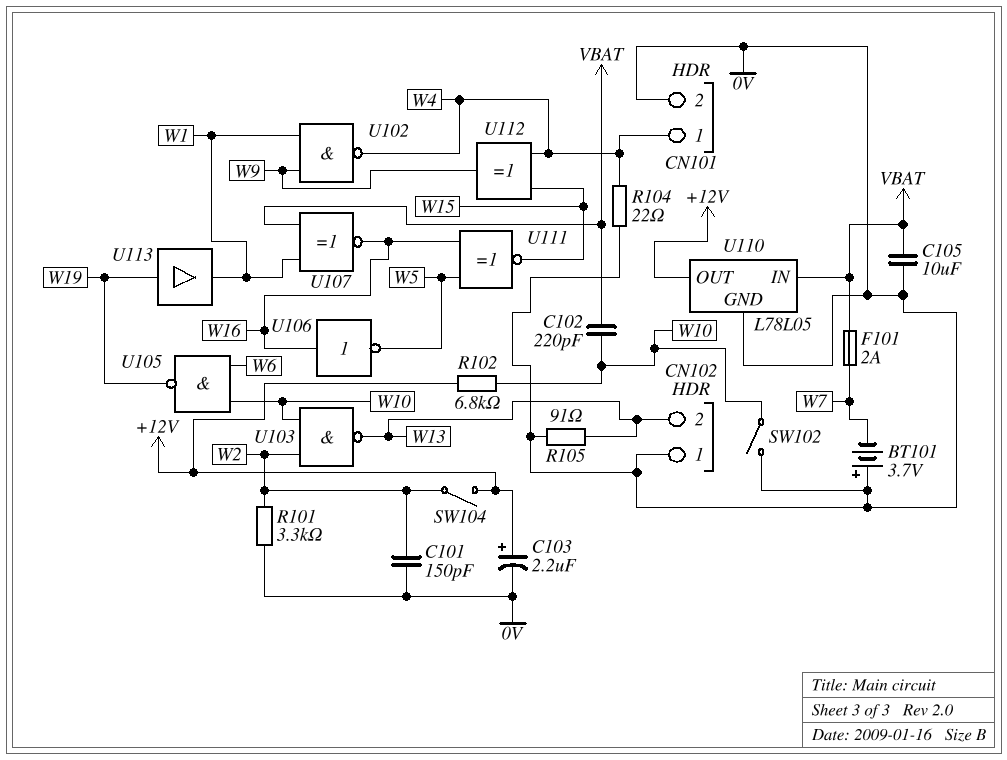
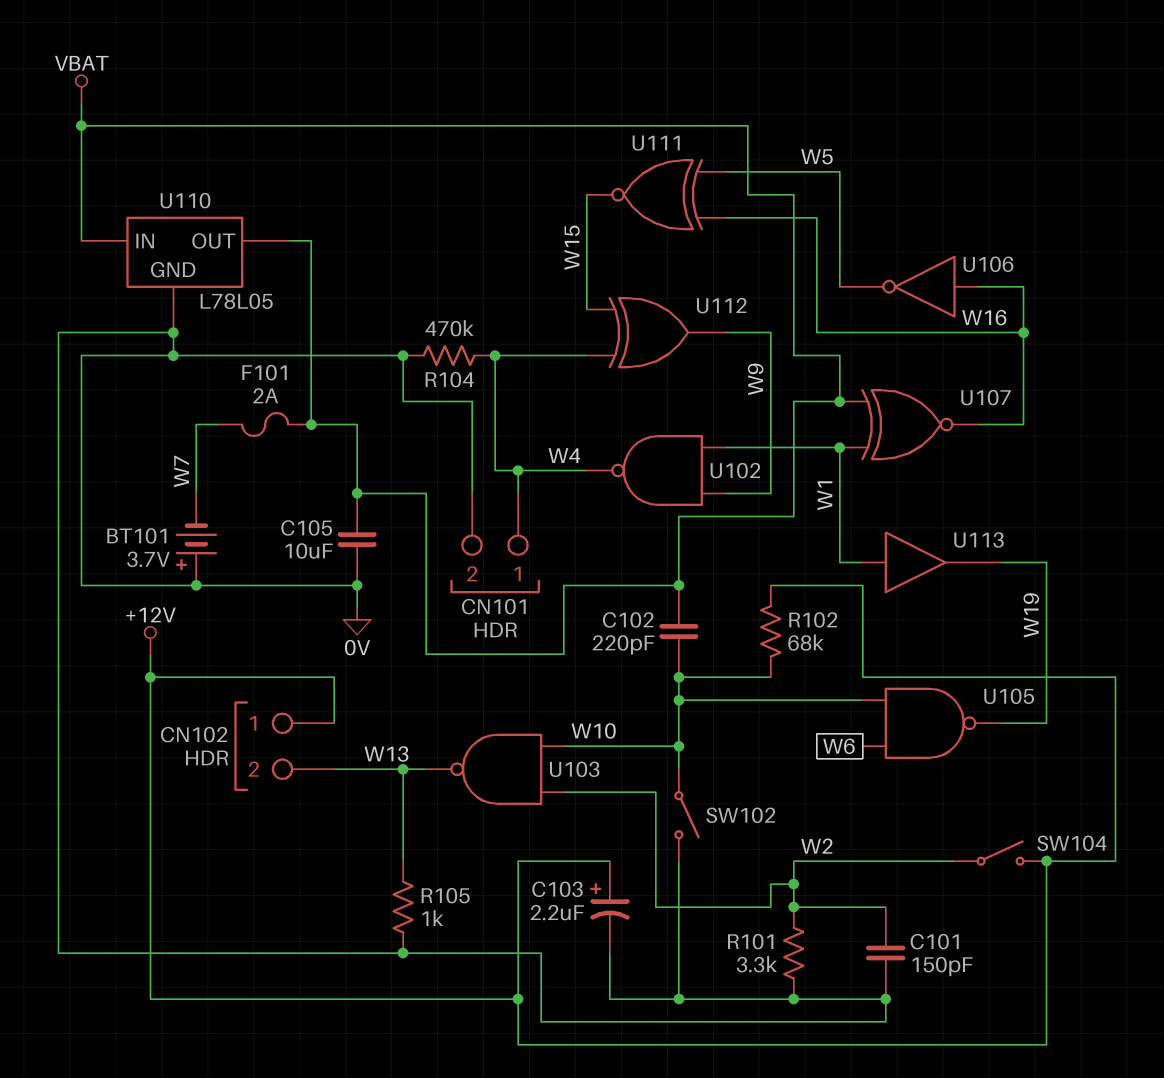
CN102 pin 1: 0V -> +12V
R102: 6.8k (+12V, W10) -> 68k (+12V, W10)
R104: 22 (0V, W4) -> 470k (0V, W4)
R105: 91 (0V, W13) -> 1k (0V, W13)
U110 pin OUT: +12V -> VBAT
U113: buffer (in W19, out W1) -> buffer (in W1, out W19)

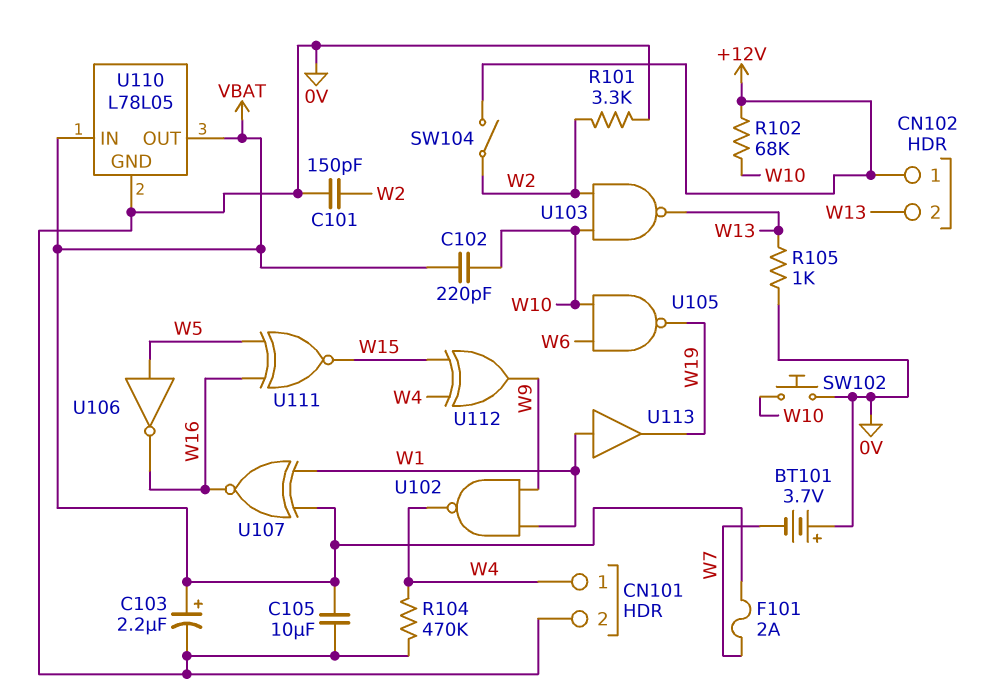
C103: 2.2uF (plus +12V, minus 0V) -> 2.2uF (plus VBAT, minus 0V)
SW102: switch (0V, W10) -> button (0V, W10)
U106: NOT (in W16, out W5) -> NOT (in W5, out W16)

